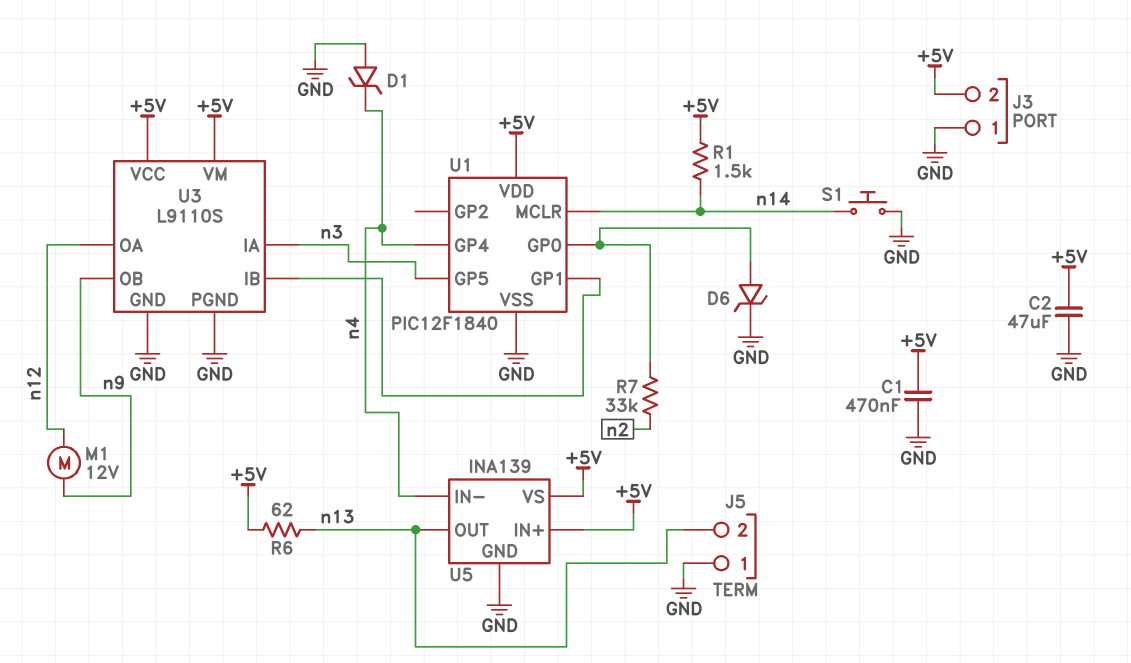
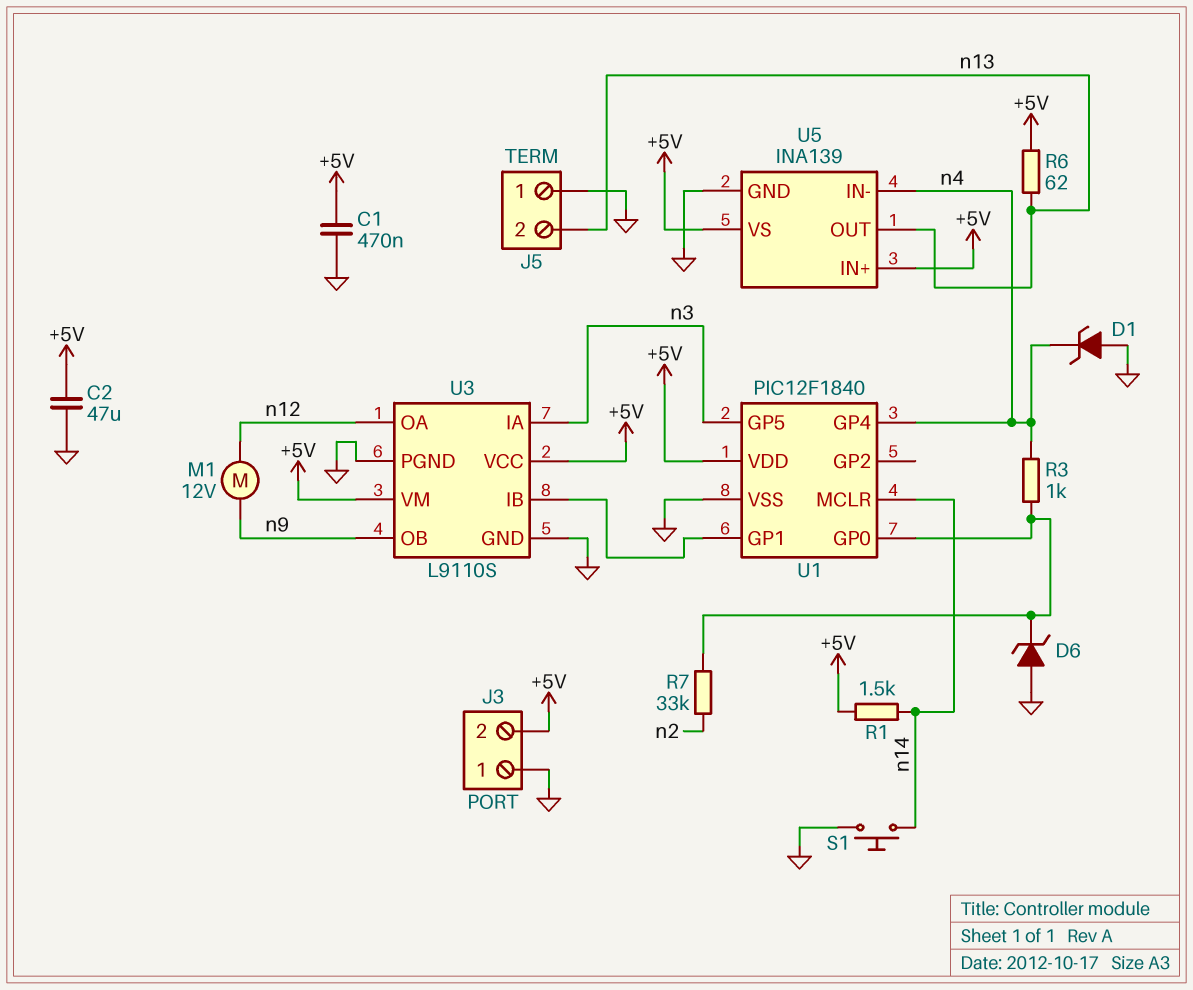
D6: zener (A U1/GP0, K GND) -> zener (A GND, K U1/GP0)
R3: none -> 1k (U1/GP0, n4)

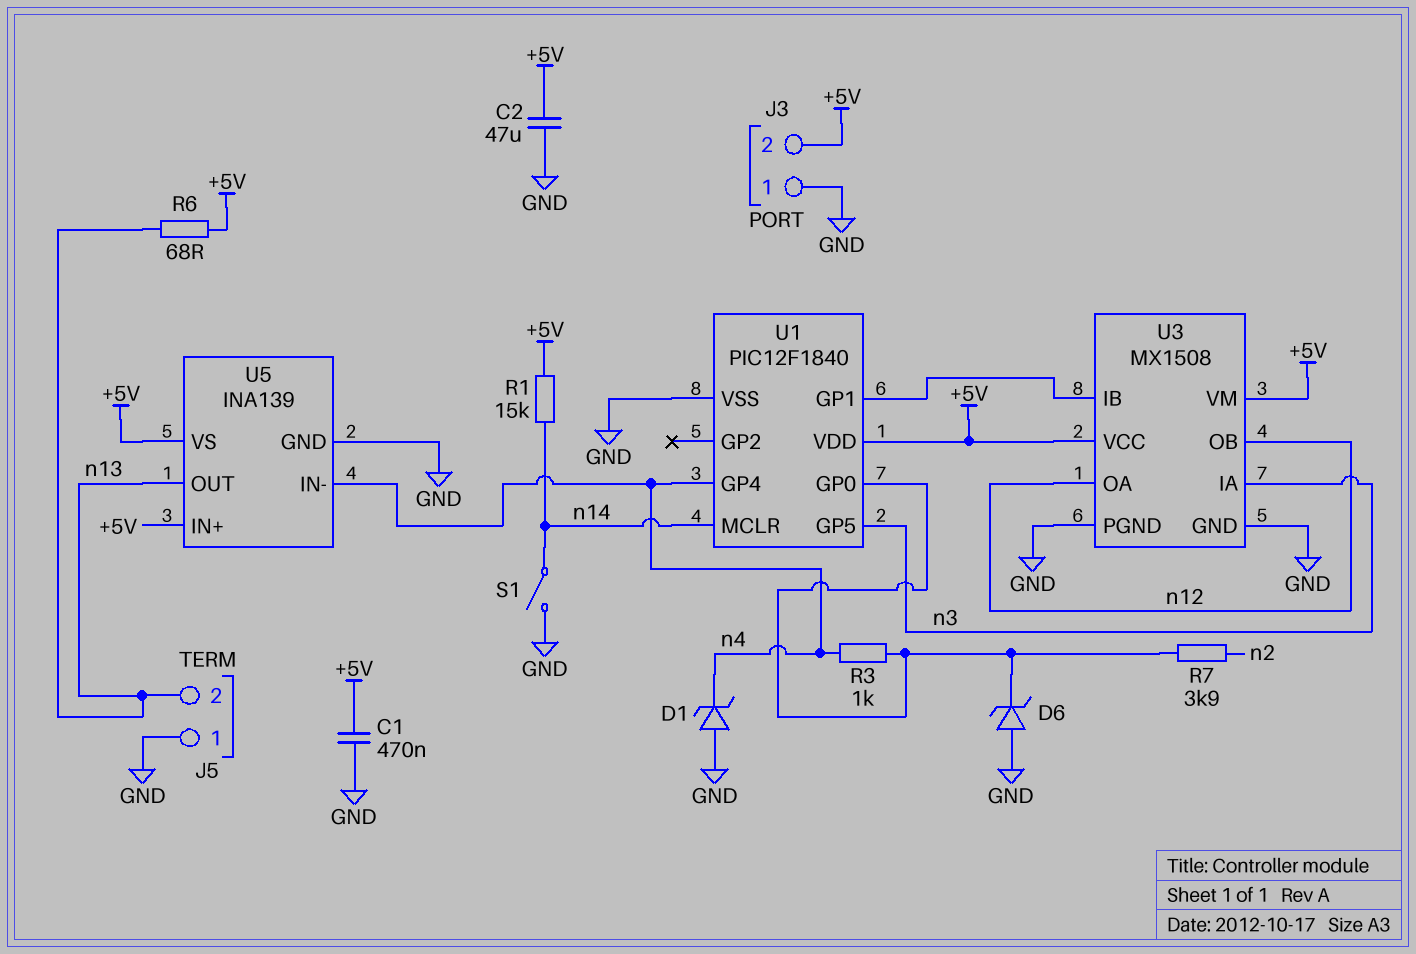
M1: motor 12V (n9, n12) -> none
R1: 1.5k (+5V, n14) -> 15k (+5V, n14)
R6: 62 (+5V, n13) -> 68 (+5V, n13)
R7: 33k (U1/GP0, n2) -> 3.9k (U1/GP0, n2)
S1: button (GND, n14) -> switch (GND, n14)
U3: L9110S -> MX1508
U3 pin OB: n9 -> n12

